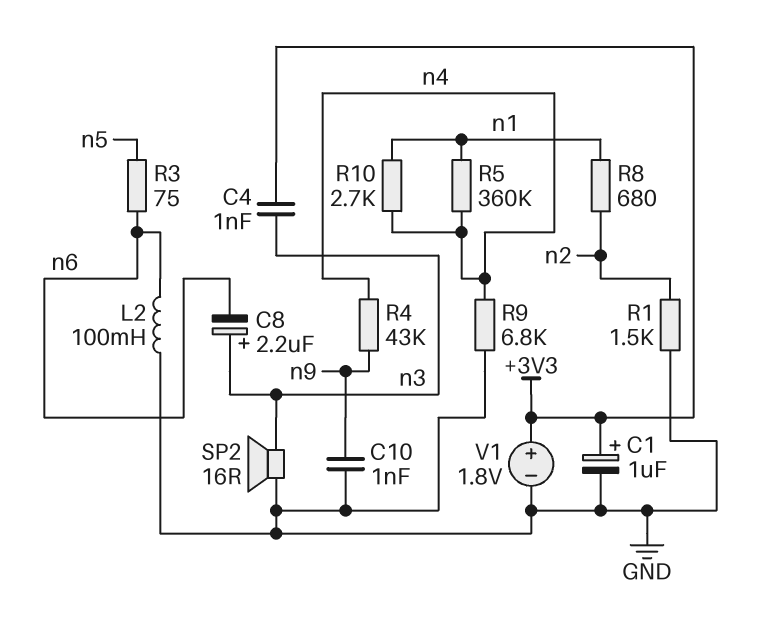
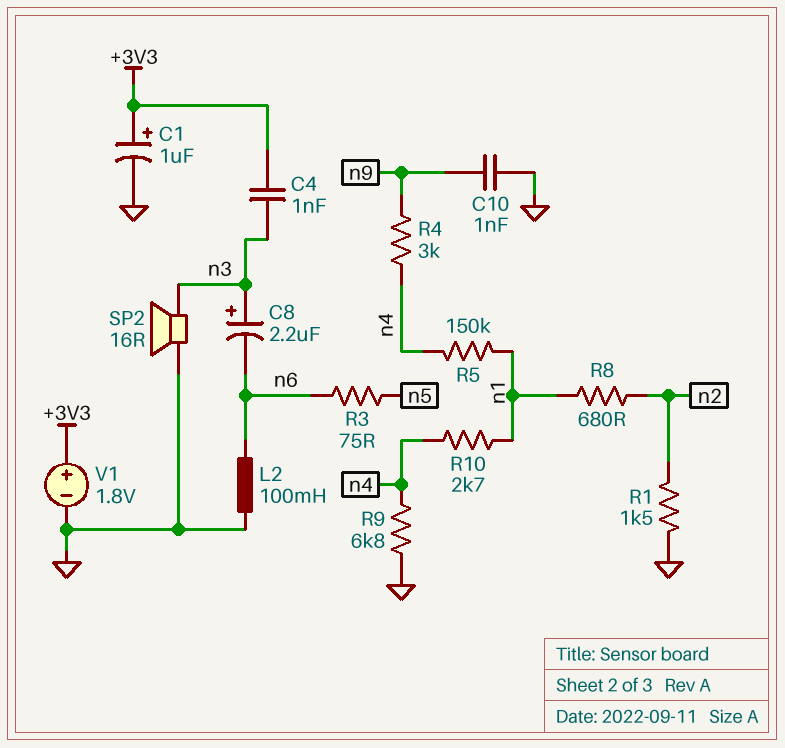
R4: 43k (n4, n9) -> 3k (n4, n9)
R5: 360k (n1, n4) -> 150k (n1, n4)

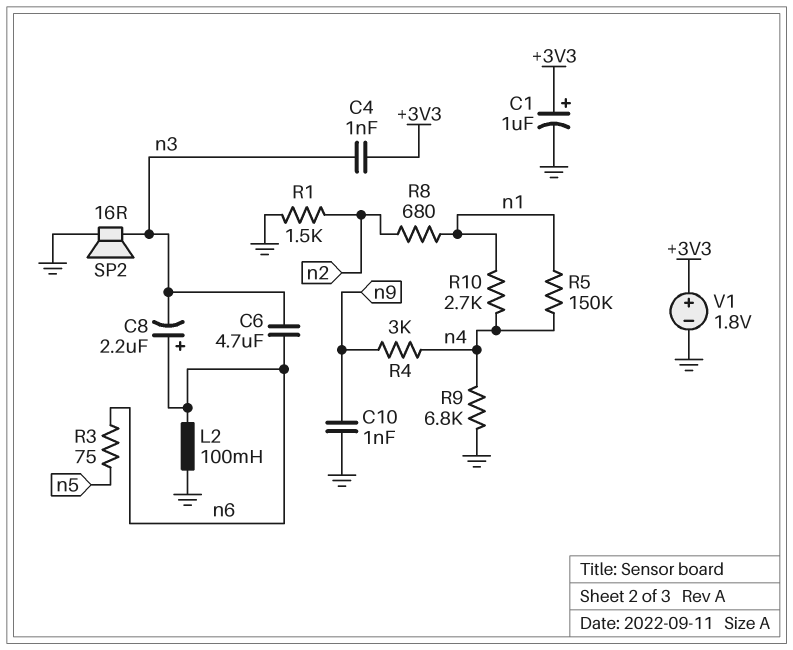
C6: none -> 4.7uF (n3, n6)
C8: 2.2uF (plus n3, minus n6) -> 2.2uF (plus n6, minus n3)

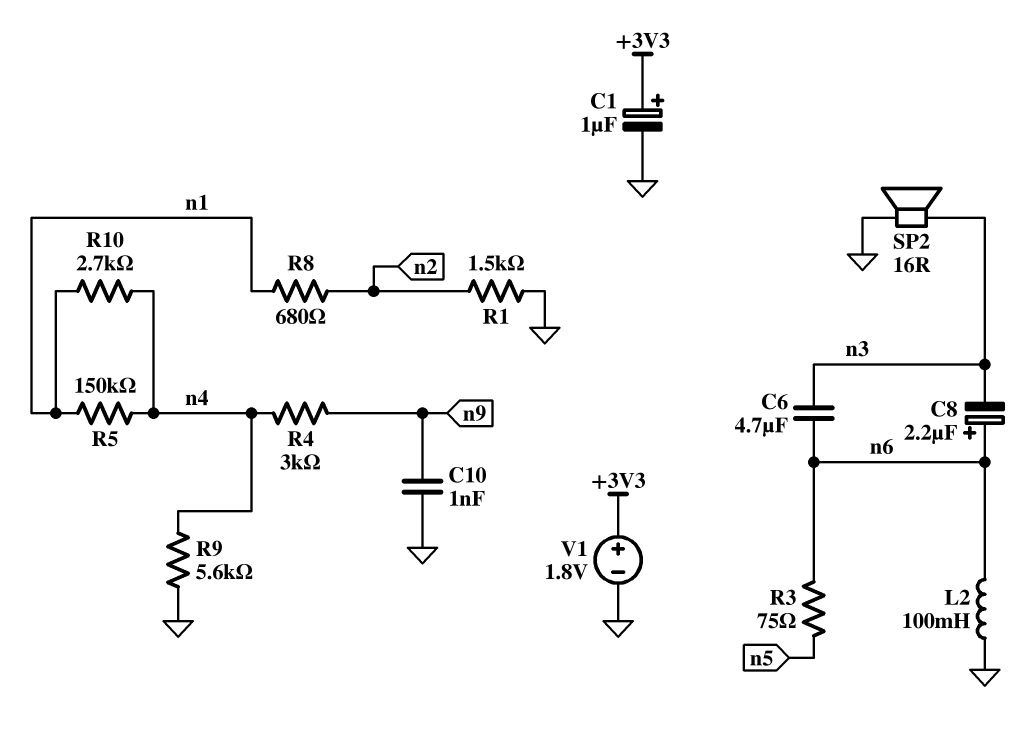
C4: 1nF (+3V3, n3) -> none
R9: 6.8k (GND, n4) -> 5.6k (GND, n4)

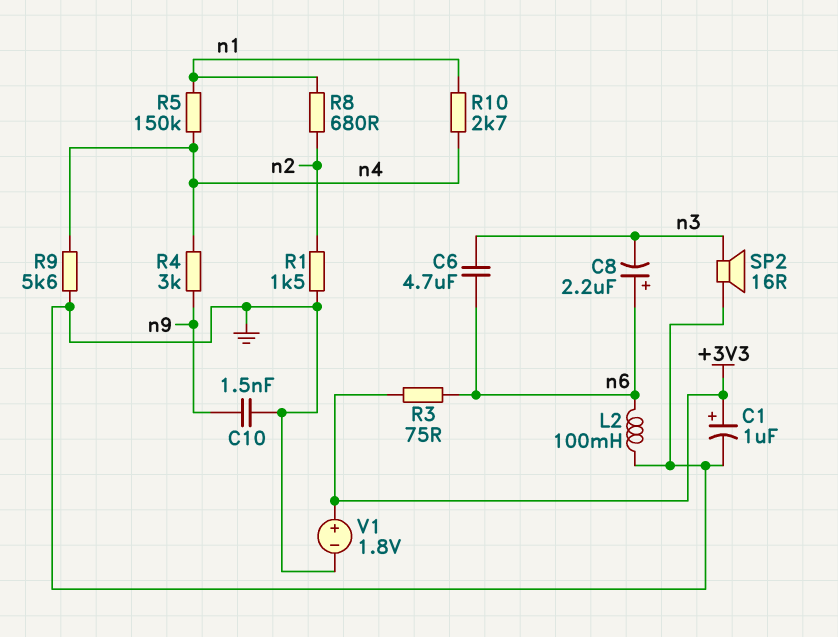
C10: 1nF (GND, n9) -> 1.5nF (GND, n9)
R3: 75 (n5, n6) -> 75 (+3V3, n6)

